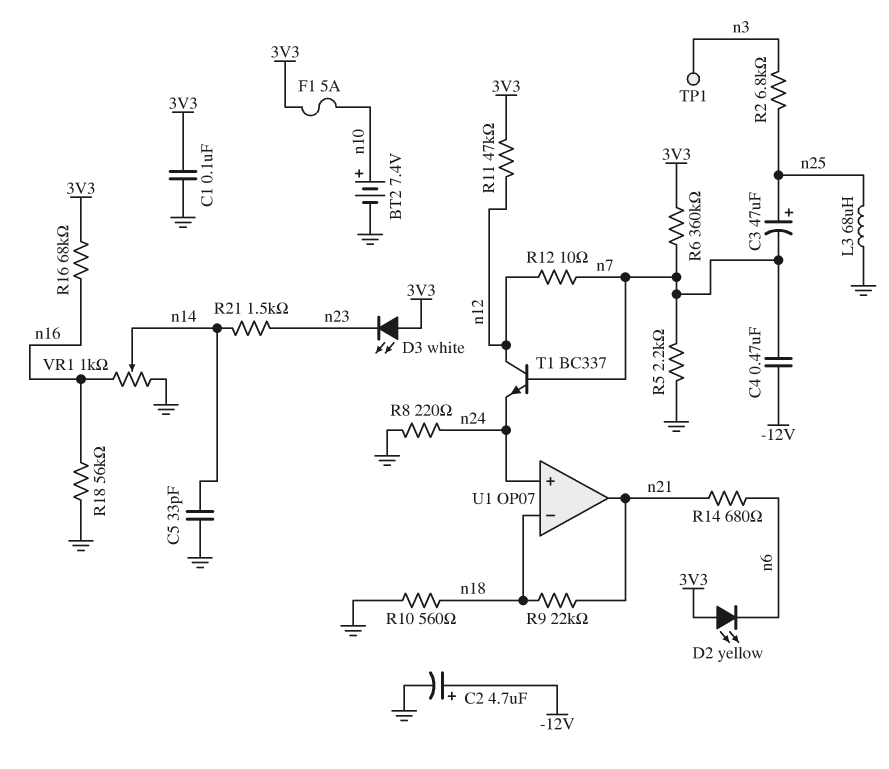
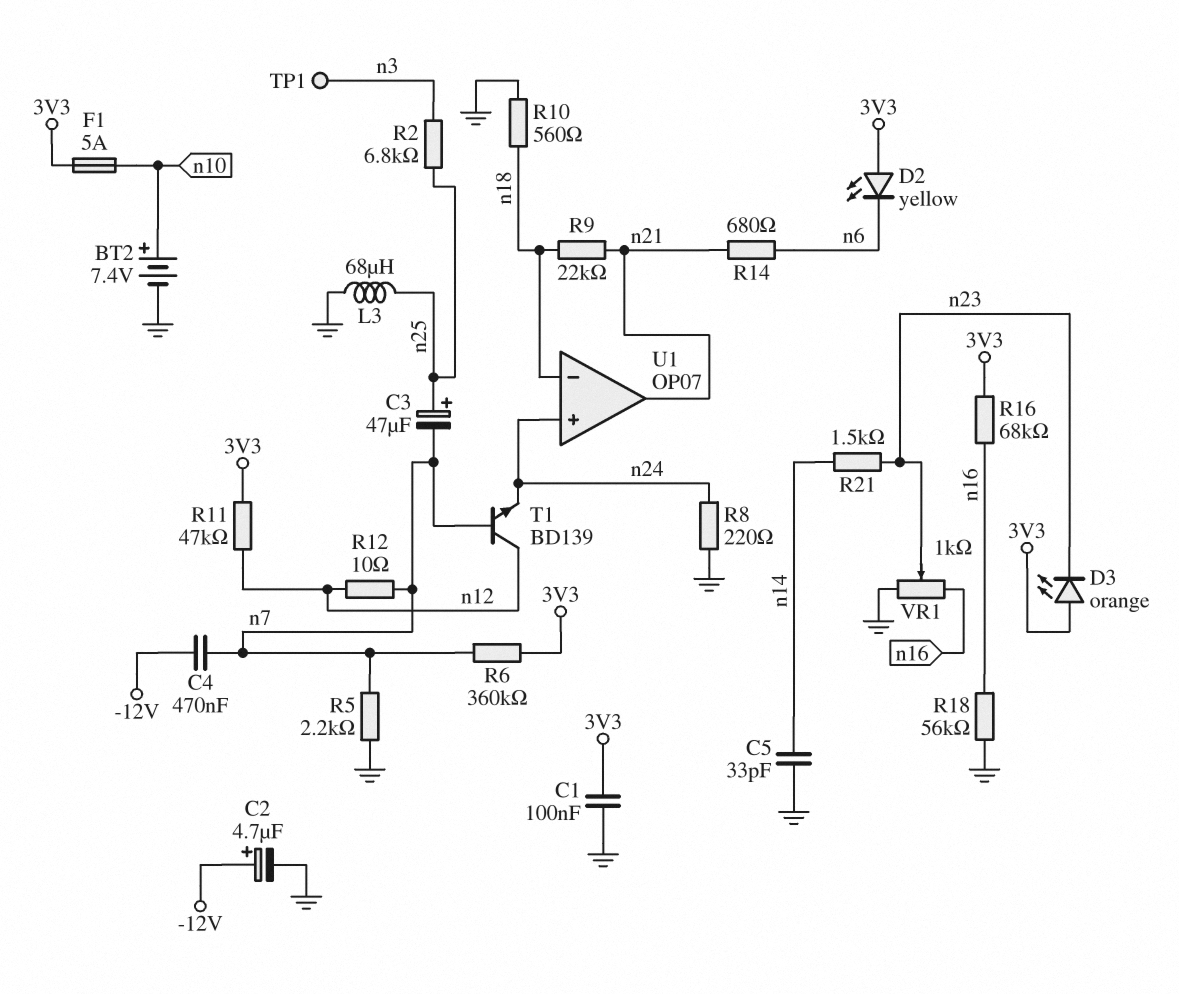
D3: LED white (A 3V3, K n23) -> LED orange (A 3V3, K n23)
T1: NPN BC337 (B n7, C n12, E n24) -> NPN BD139 (B n7, C n12, E n24)
VR1: 1k (GND, n16, wiper n14) -> 1k (GND, n16, wiper n23)

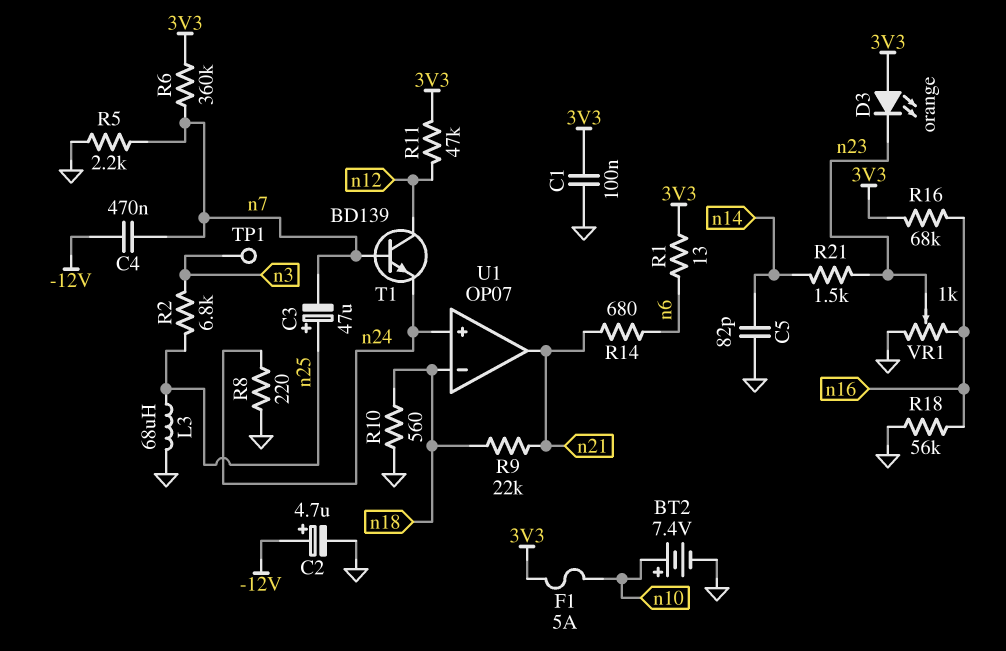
C5: 33pF (GND, n14) -> 82pF (GND, n14)
D2: LED yellow (A 3V3, K n6) -> none
R1: none -> 13 (3V3, n6)
R12: 10 (n7, n12) -> none

